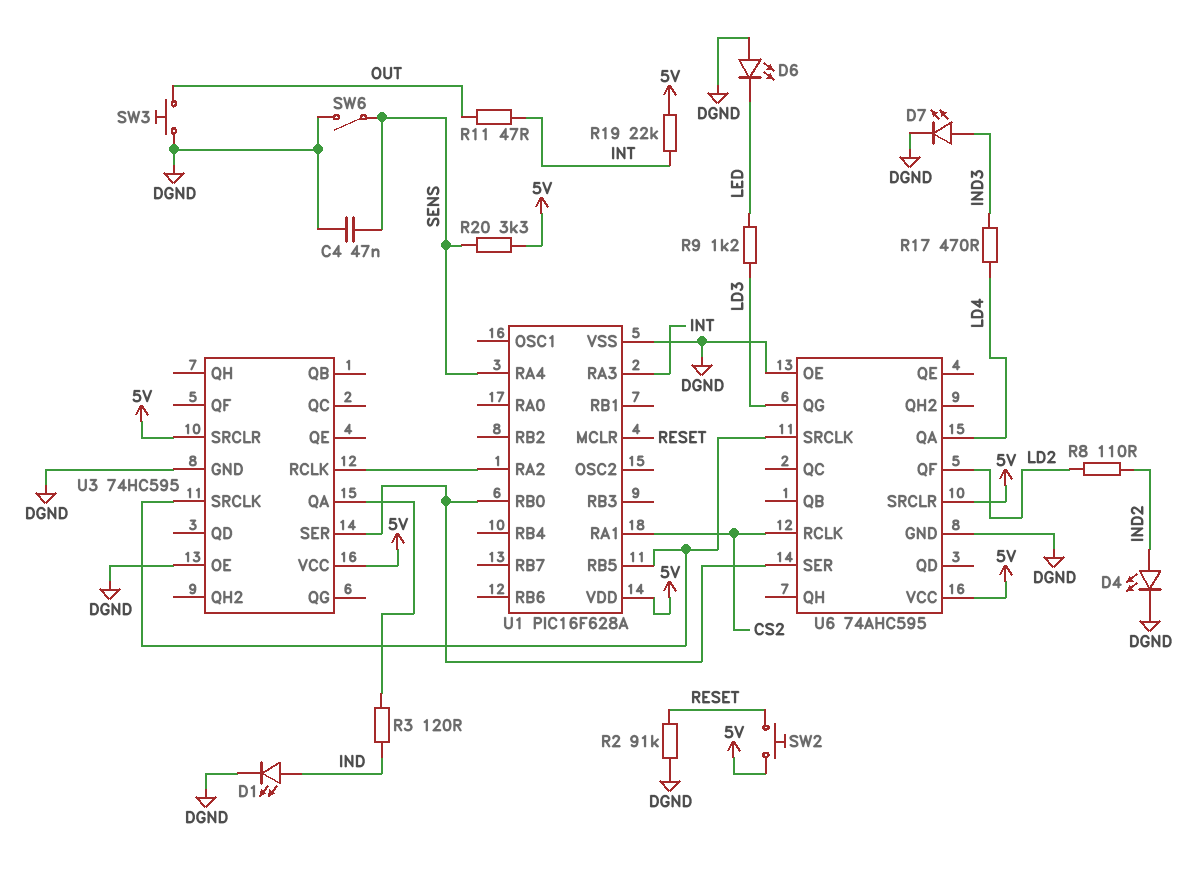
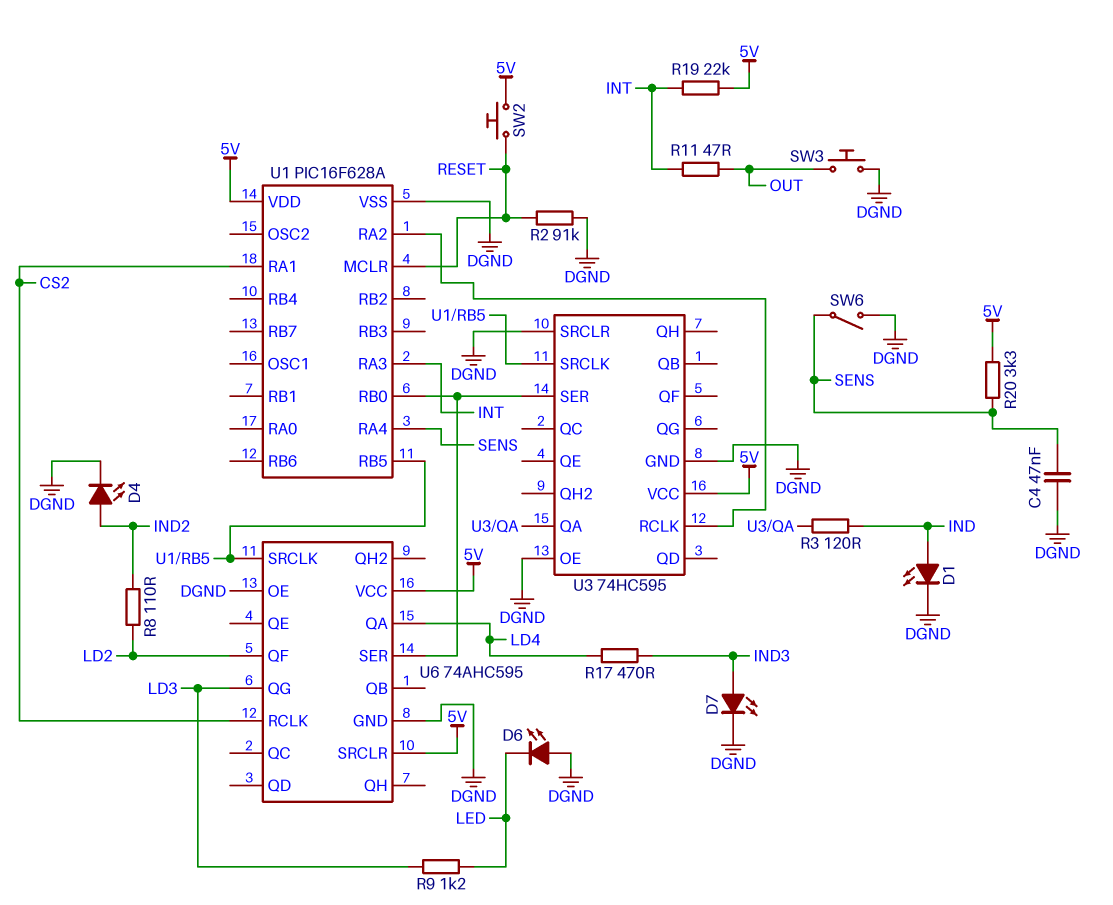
U3 pin SRCLR: 5V -> DGND

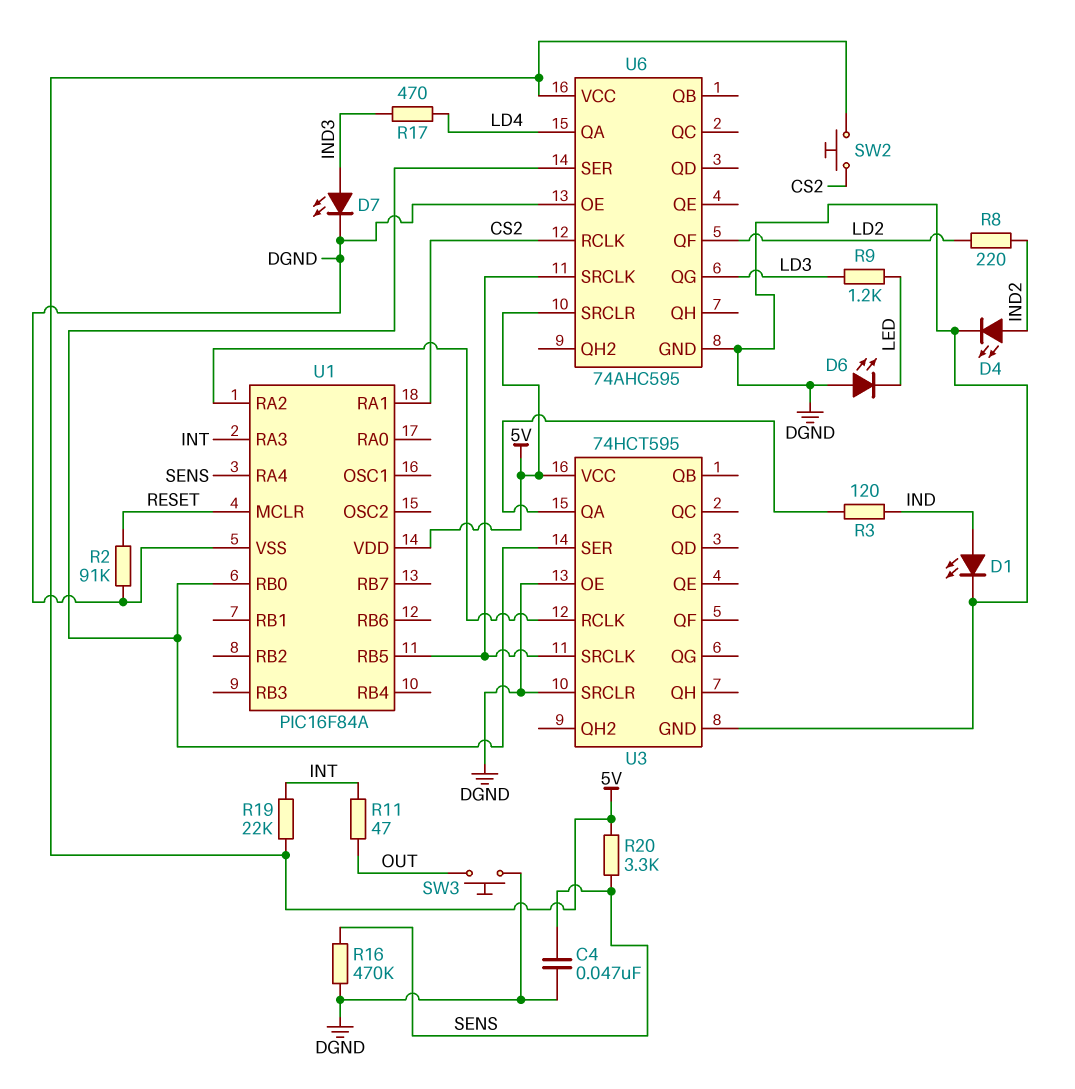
R8: 110 (IND2, LD2) -> 220 (IND2, LD2)
R16: none -> 470k (DGND, SENS)
SW2: button (5V, RESET) -> button (5V, CS2)
SW6: switch (DGND, SENS) -> none
U1: PIC16F628A -> PIC16F84A
U3: 74HC595 -> 74HCT595

